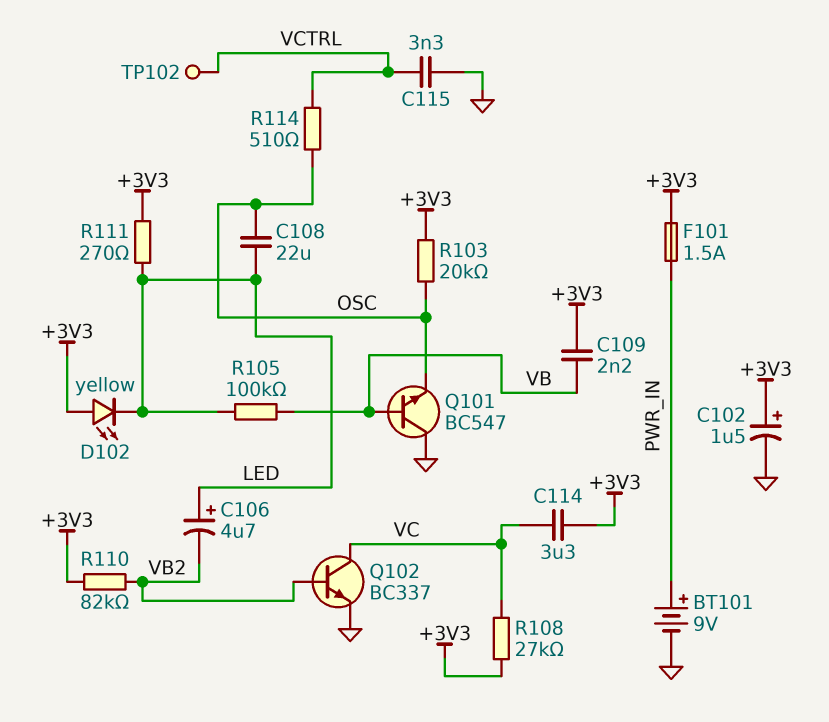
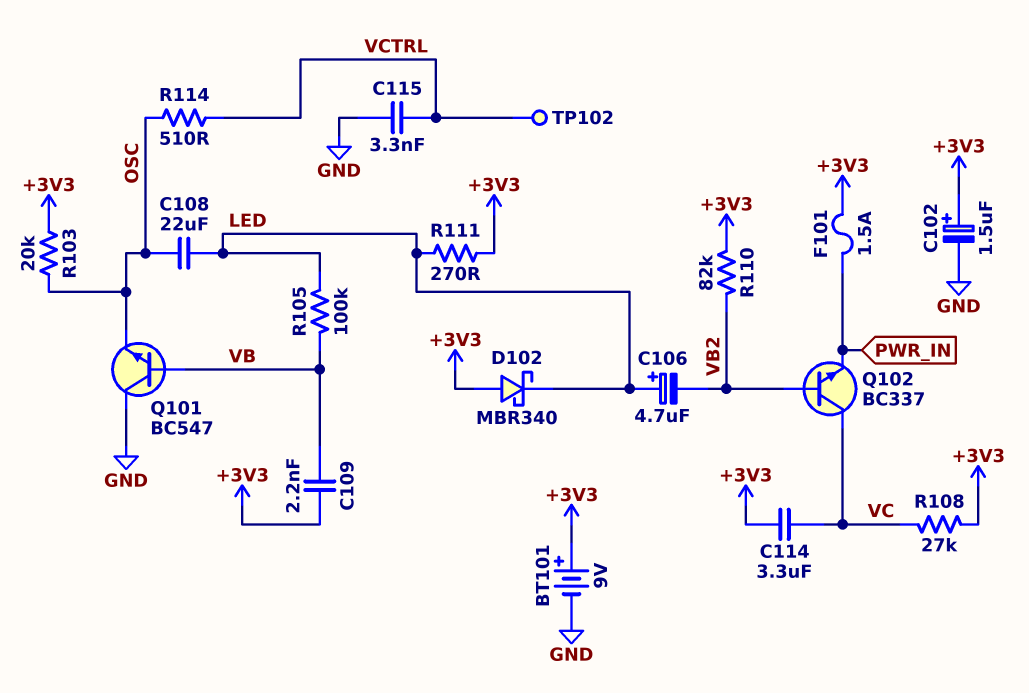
BT101: 9V (plus PWR_IN, minus GND) -> 9V (plus +3V3, minus GND)
D102: LED yellow (A +3V3, K LED) -> schottky MBR340 (A +3V3, K LED)
Q102: NPN BC337 (B VB2, C VC, E GND) -> NPN BC337 (B VB2, C VC, E PWR_IN)

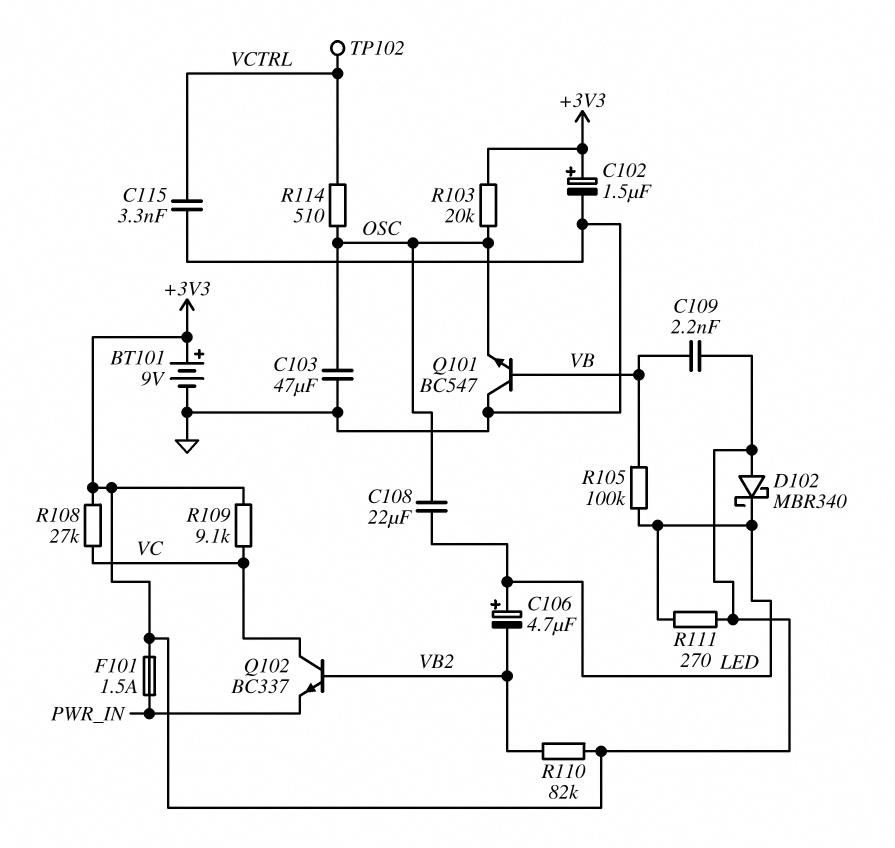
C103: none -> 47uF (GND, OSC)
C114: 3.3uF (+3V3, VC) -> none
R109: none -> 9.1k (+3V3, VC)

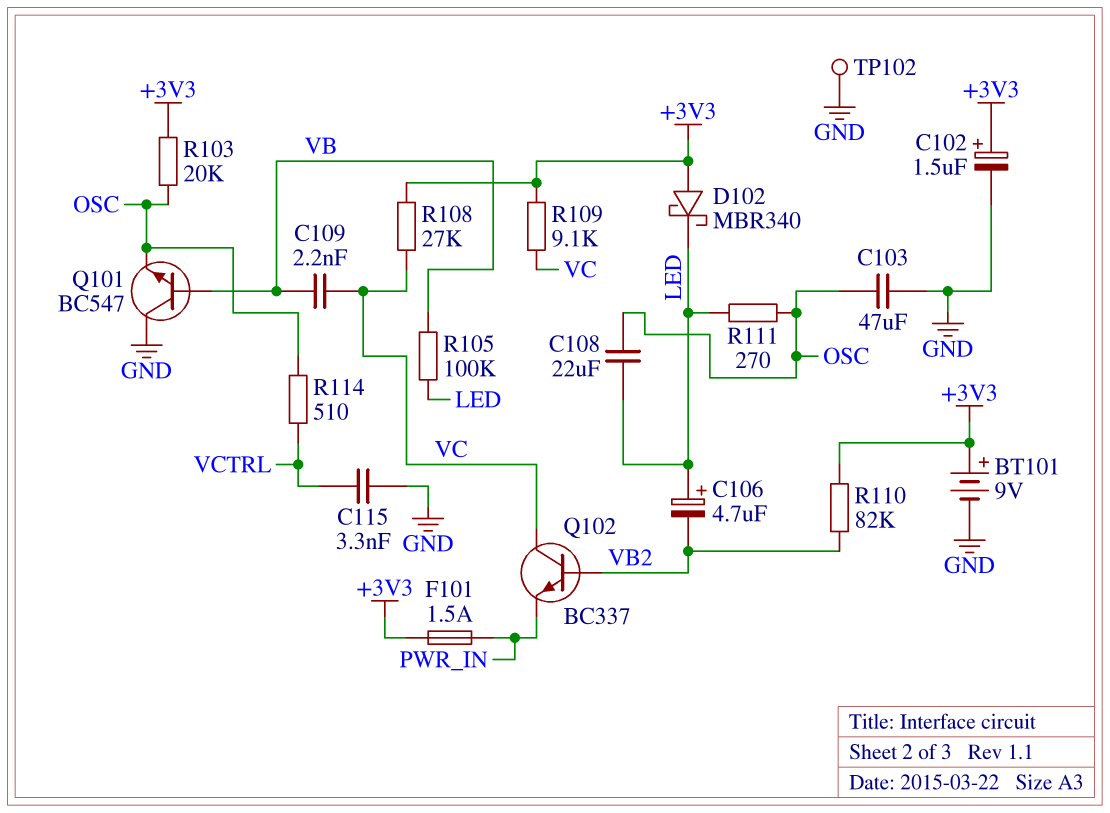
C109: 2.2nF (+3V3, VB) -> 2.2nF (VB, VC)
R111: 270 (+3V3, LED) -> 270 (LED, OSC)
TP102: test point (VCTRL) -> test point (GND)

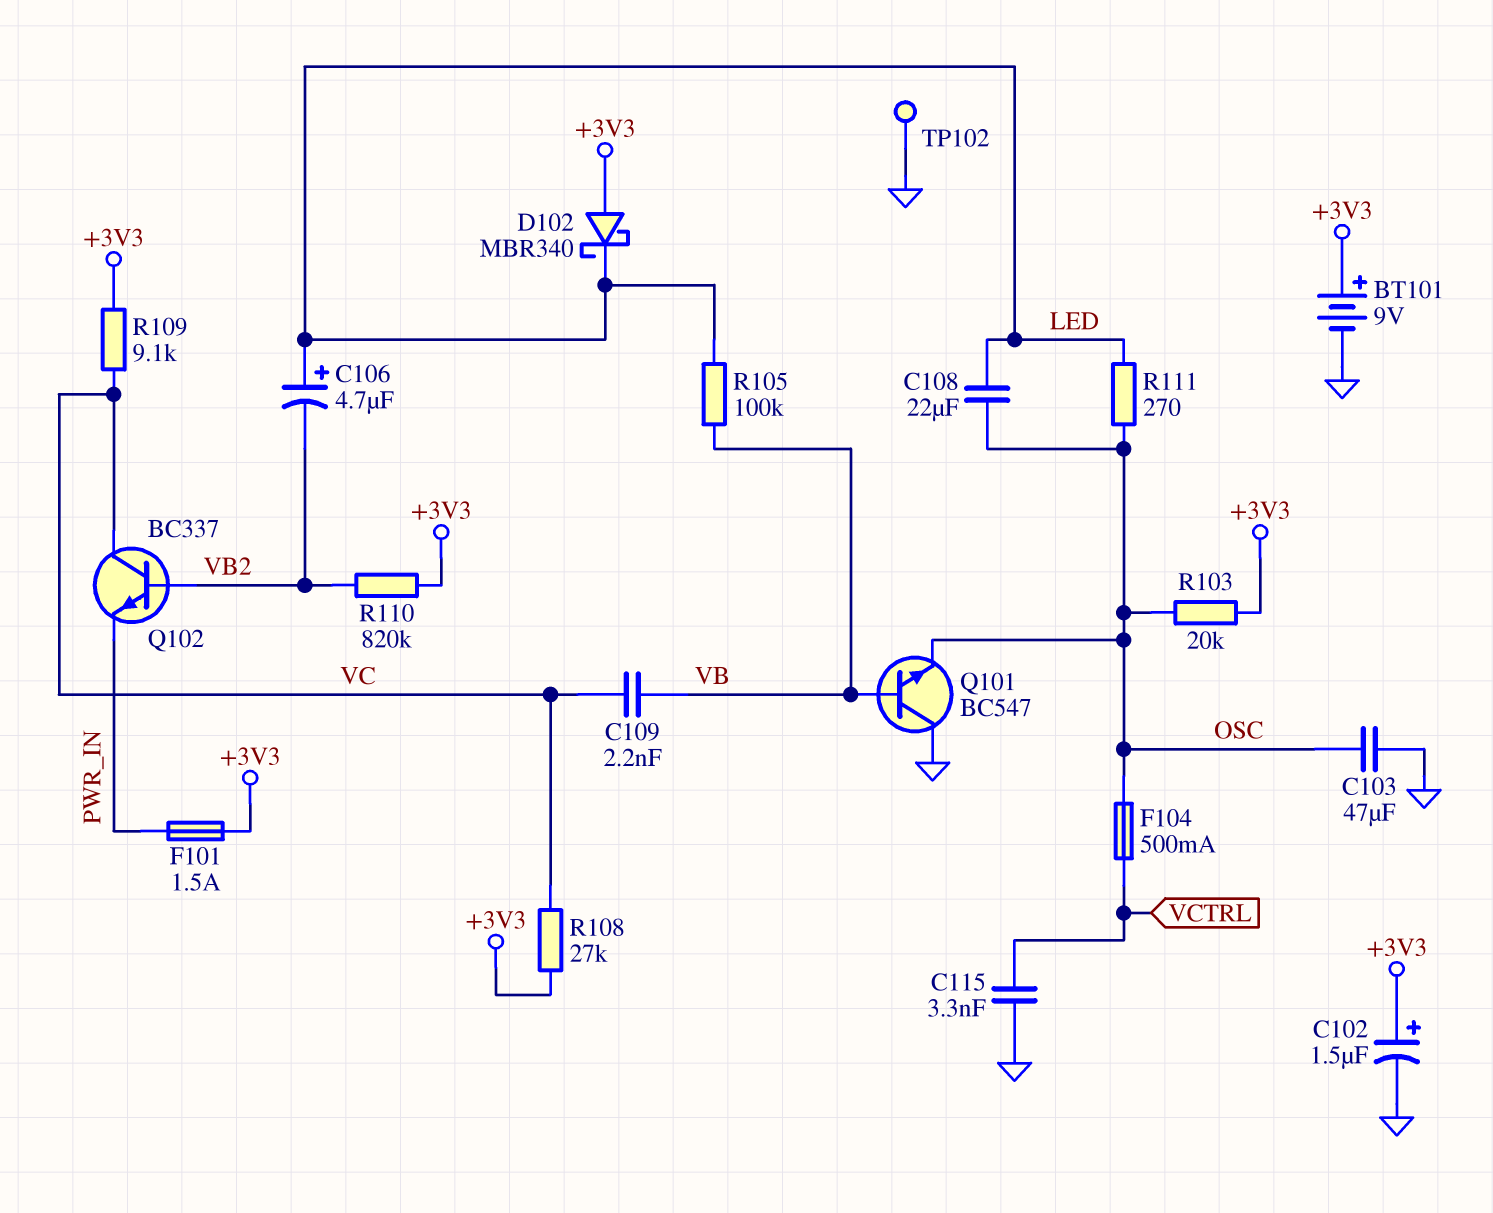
F104: none -> 500mA (OSC, VCTRL)
R110: 82k (+3V3, VB2) -> 820k (+3V3, VB2)
R114: 510 (OSC, VCTRL) -> none

